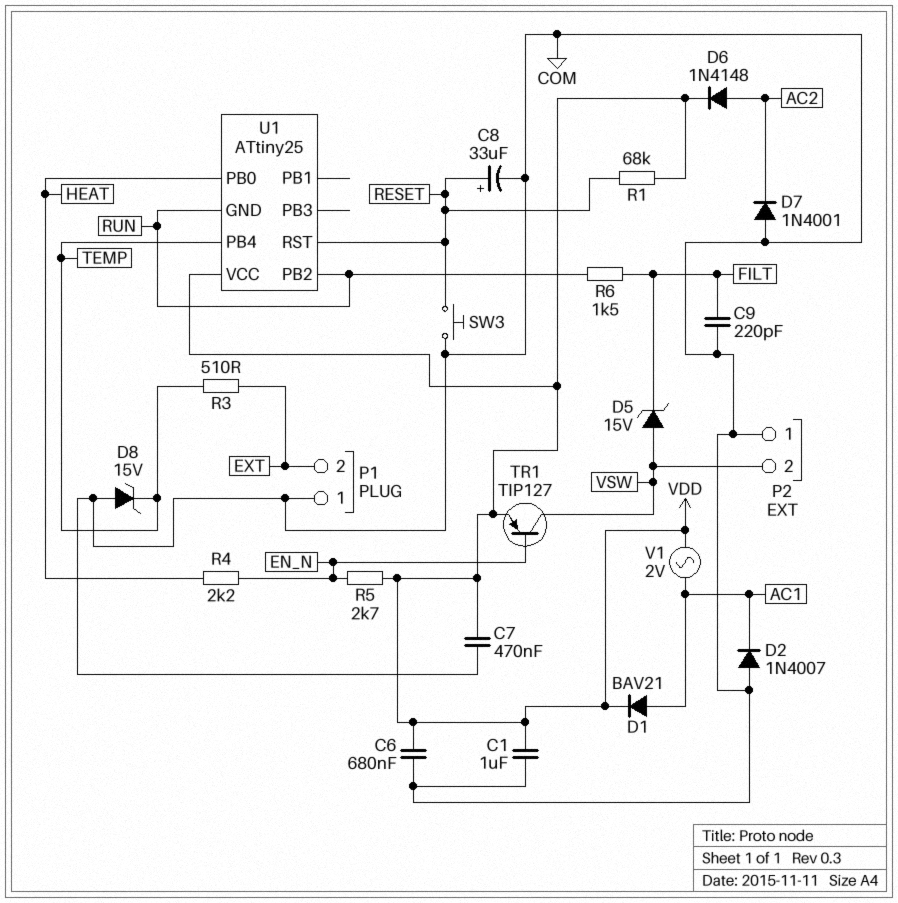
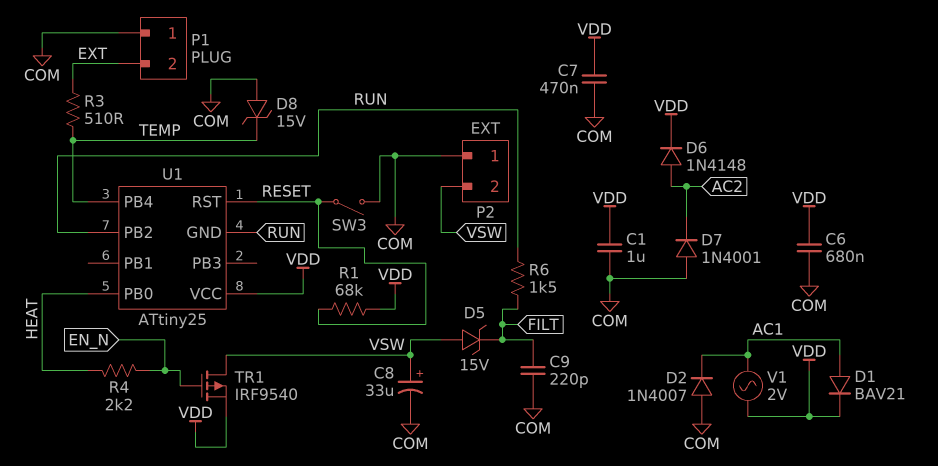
C8: 33uF (plus RESET, minus COM) -> 33uF (plus VSW, minus COM)
R5: 2.7k (EN_N, VDD) -> none
SW3: button (COM, RESET) -> switch (COM, RESET)
TR1: PNP TIP127 (B EN_N, C VSW, E VDD) -> PMOS IRF9540 (G EN_N, D VSW, S VDD)

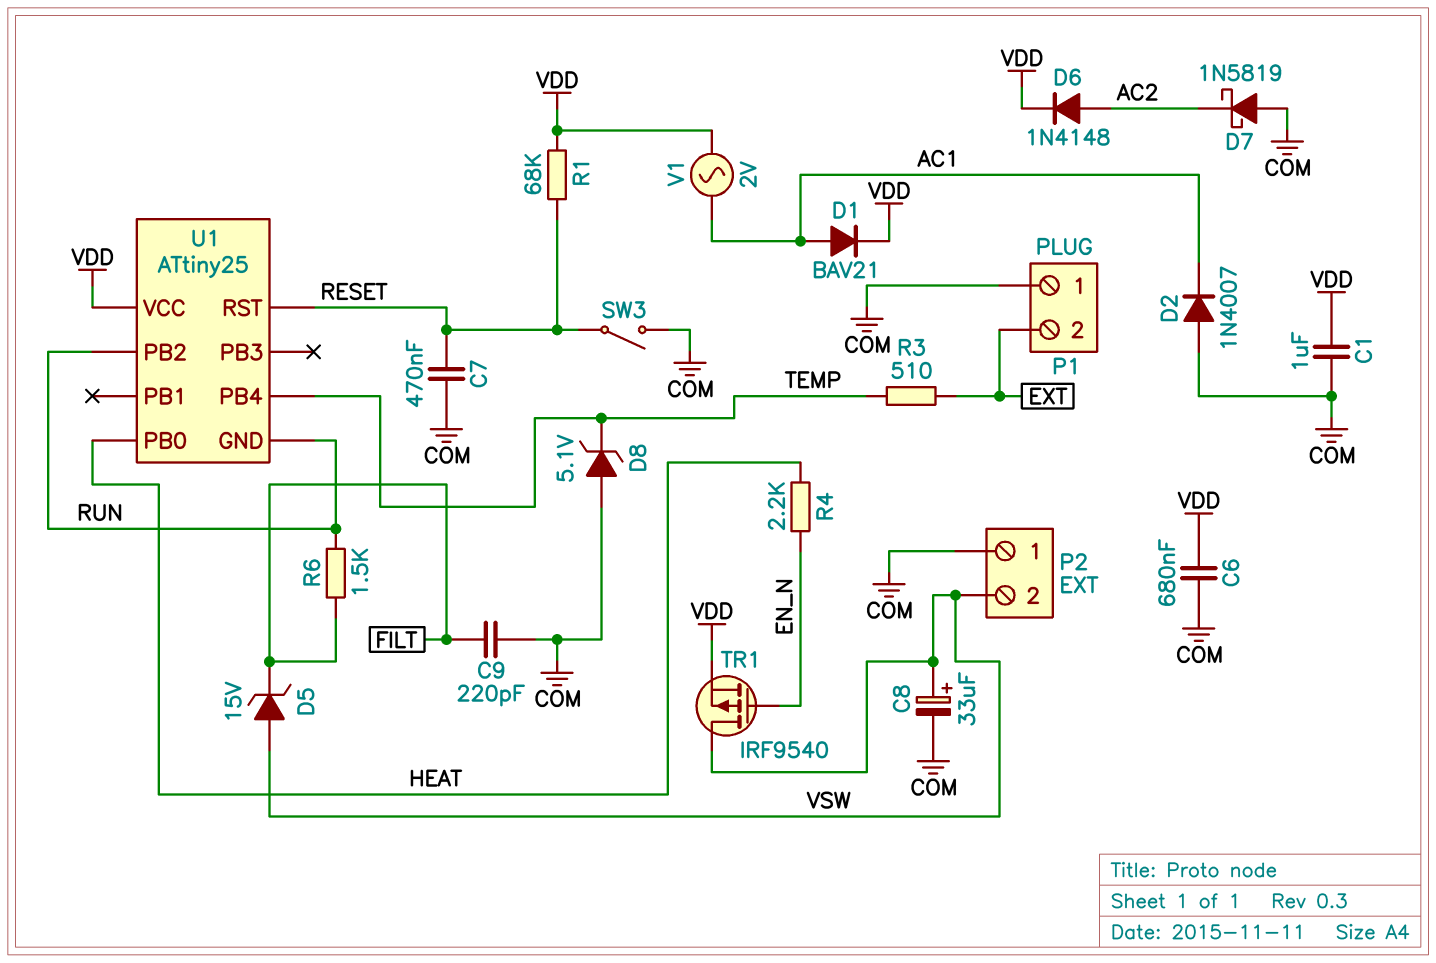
C7: 470nF (COM, VDD) -> 470nF (COM, RESET)
D7: diode 1N4001 (A COM, K AC2) -> schottky 1N5819 (A COM, K AC2)
D8: zener 15V (A COM, K TEMP) -> zener 5.1V (A COM, K TEMP)

